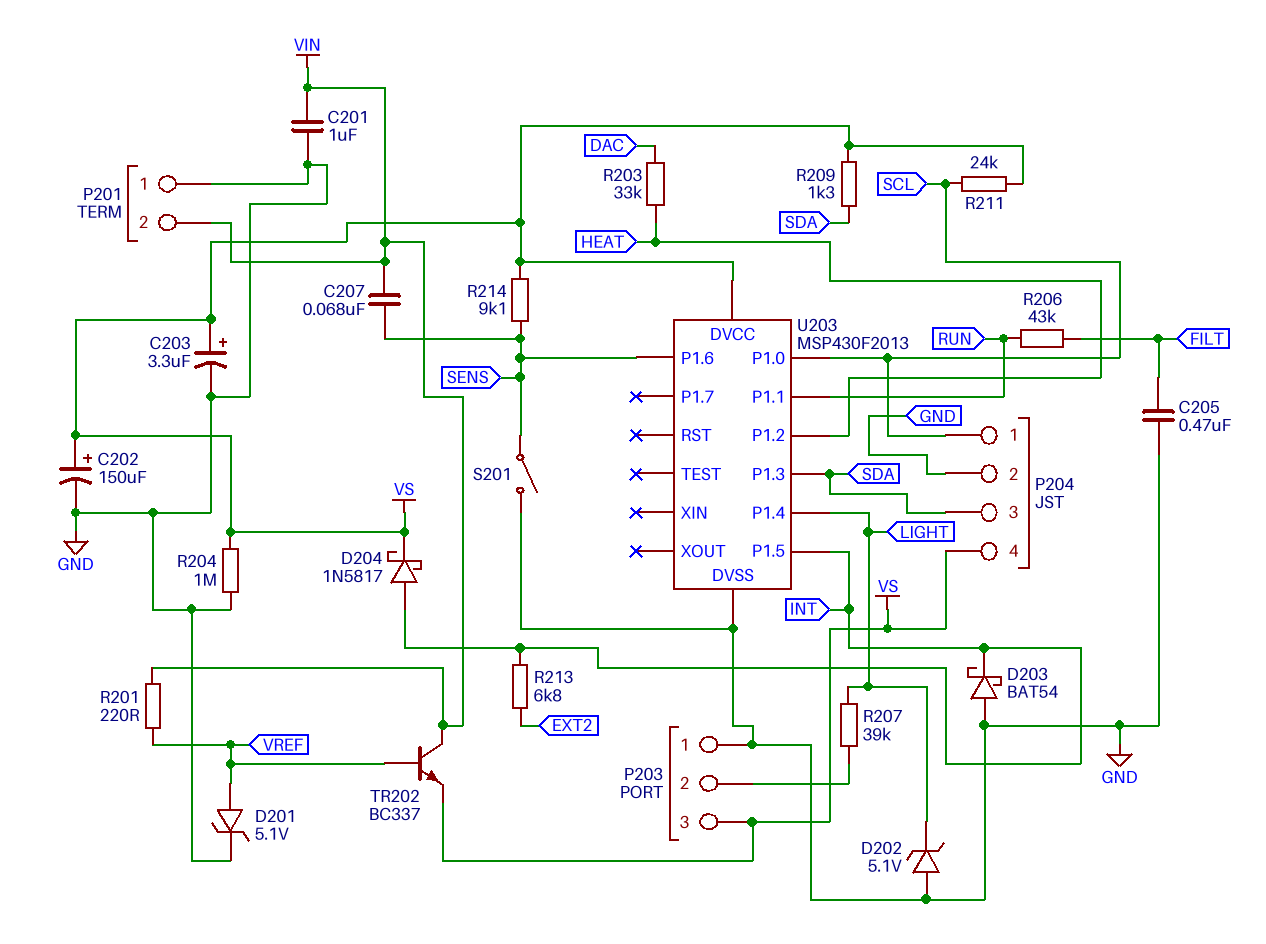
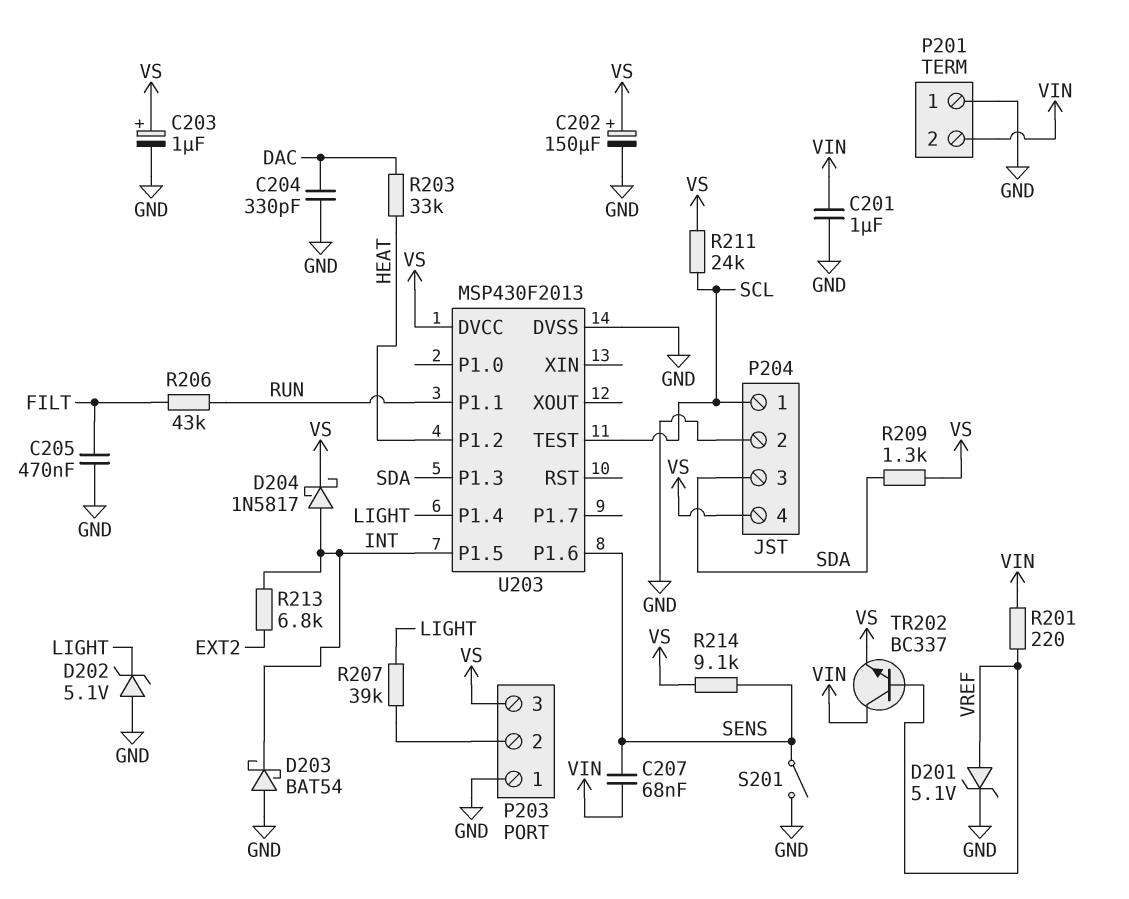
C203: 3.3uF (plus VS, minus GND) -> 1uF (plus VS, minus GND)
C204: none -> 330pF (DAC, GND)
R204: 1M (GND, VS) -> none
U203 pin P1.0: SCL -> none
U203 pin TEST: none -> SCL

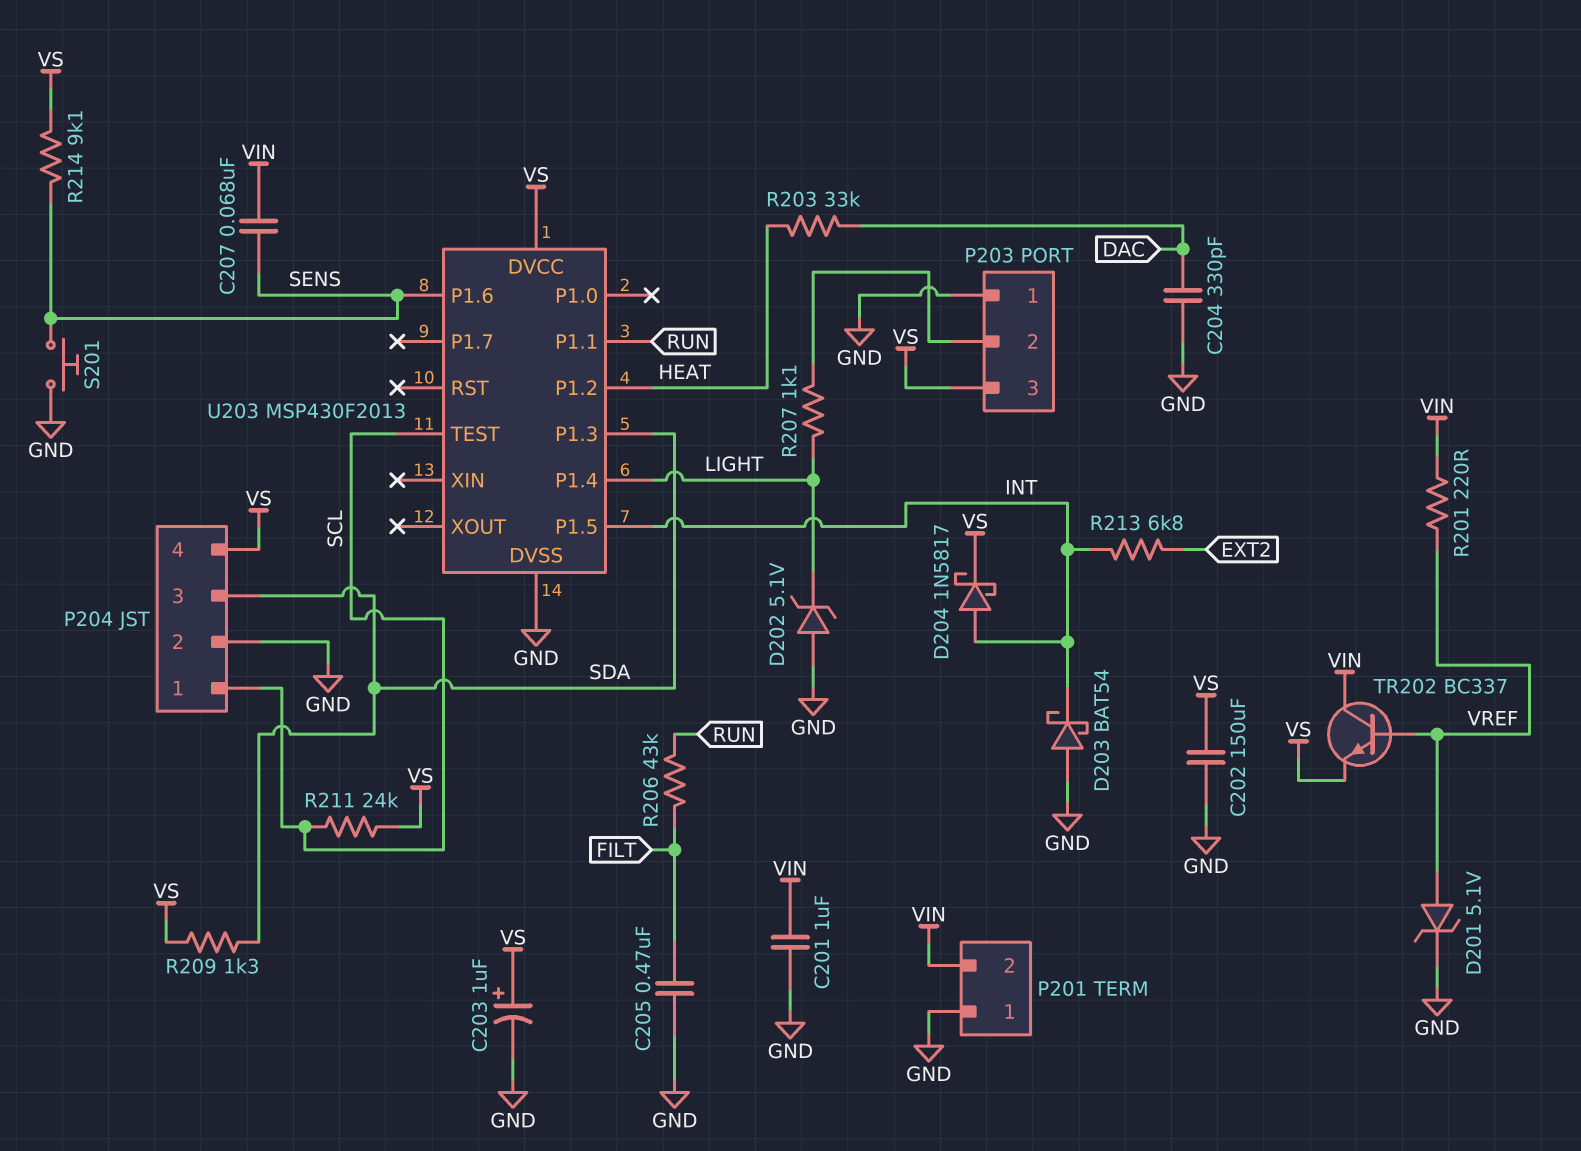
C202: 150uF (plus VS, minus GND) -> 150uF (GND, VS)
R207: 39k (LIGHT, P203/2) -> 1.1k (LIGHT, P203/2)
S201: switch (GND, SENS) -> button (GND, SENS)

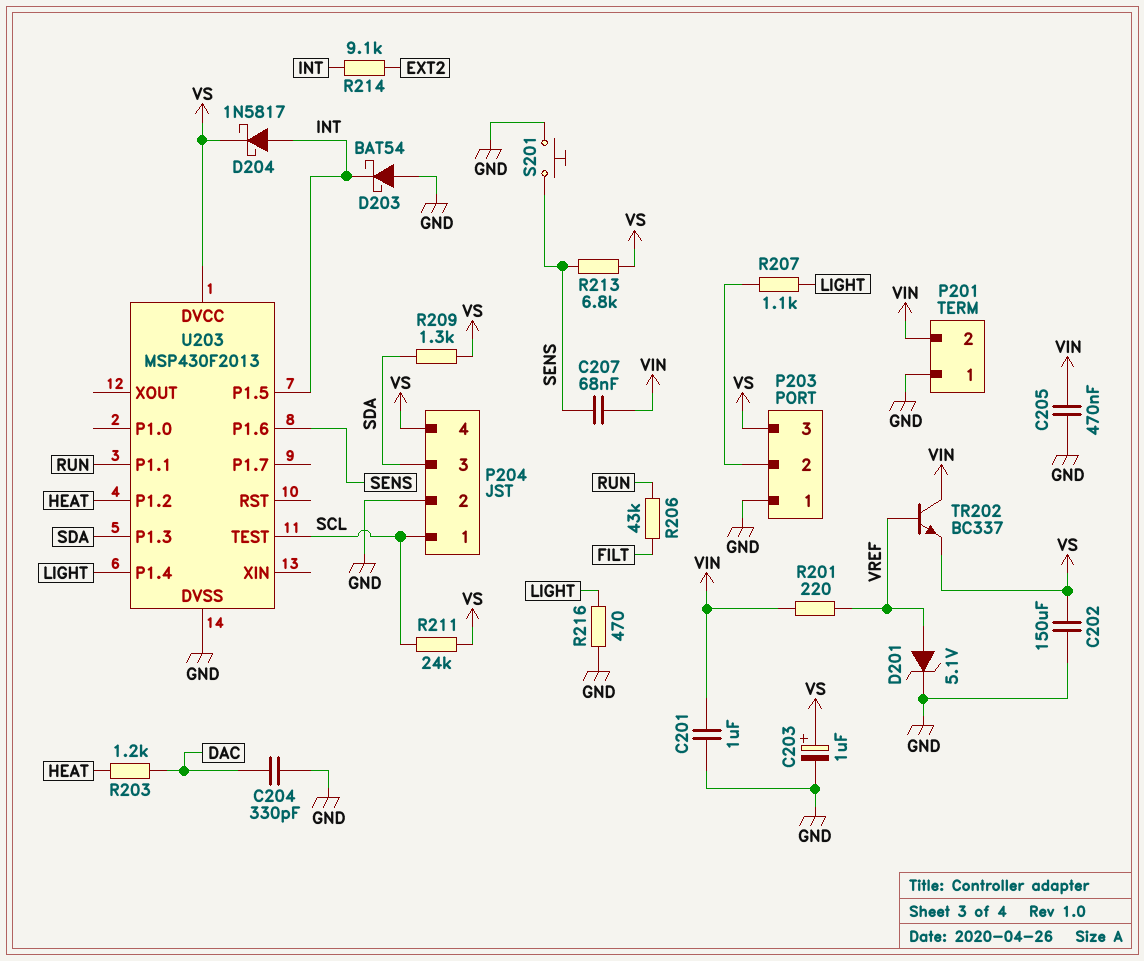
C205: 470nF (FILT, GND) -> 470nF (GND, VIN)
D202: zener 5.1V (A GND, K LIGHT) -> none
R203: 33k (DAC, HEAT) -> 1.2k (DAC, HEAT)
R213: 6.8k (EXT2, INT) -> 6.8k (SENS, VS)
R214: 9.1k (SENS, VS) -> 9.1k (EXT2, INT)
R216: none -> 470 (GND, LIGHT)

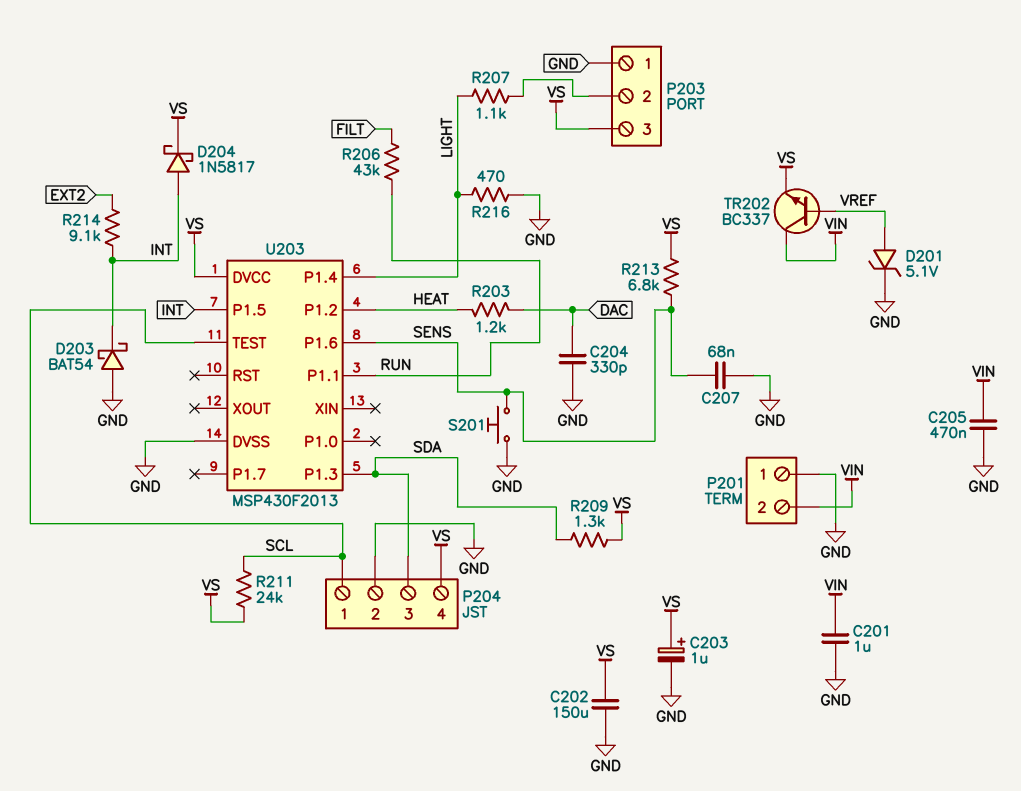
C207: 68nF (SENS, VIN) -> 68nF (GND, SENS)
R201: 220 (VIN, VREF) -> none

